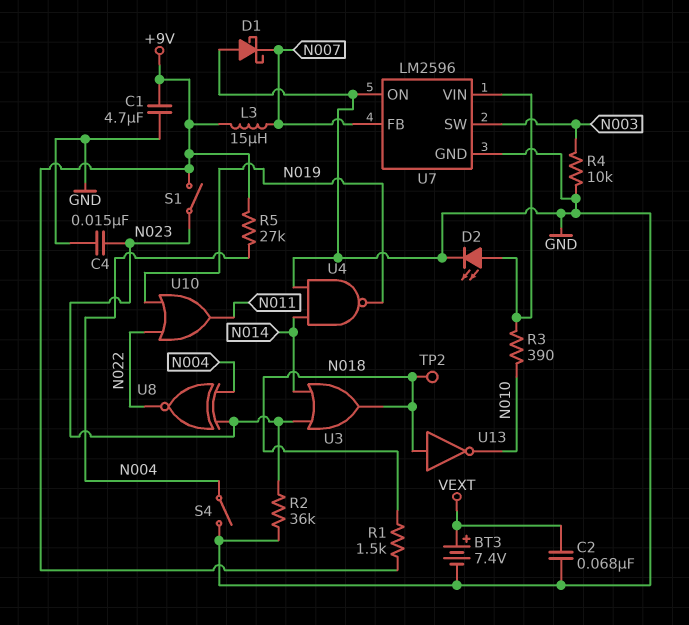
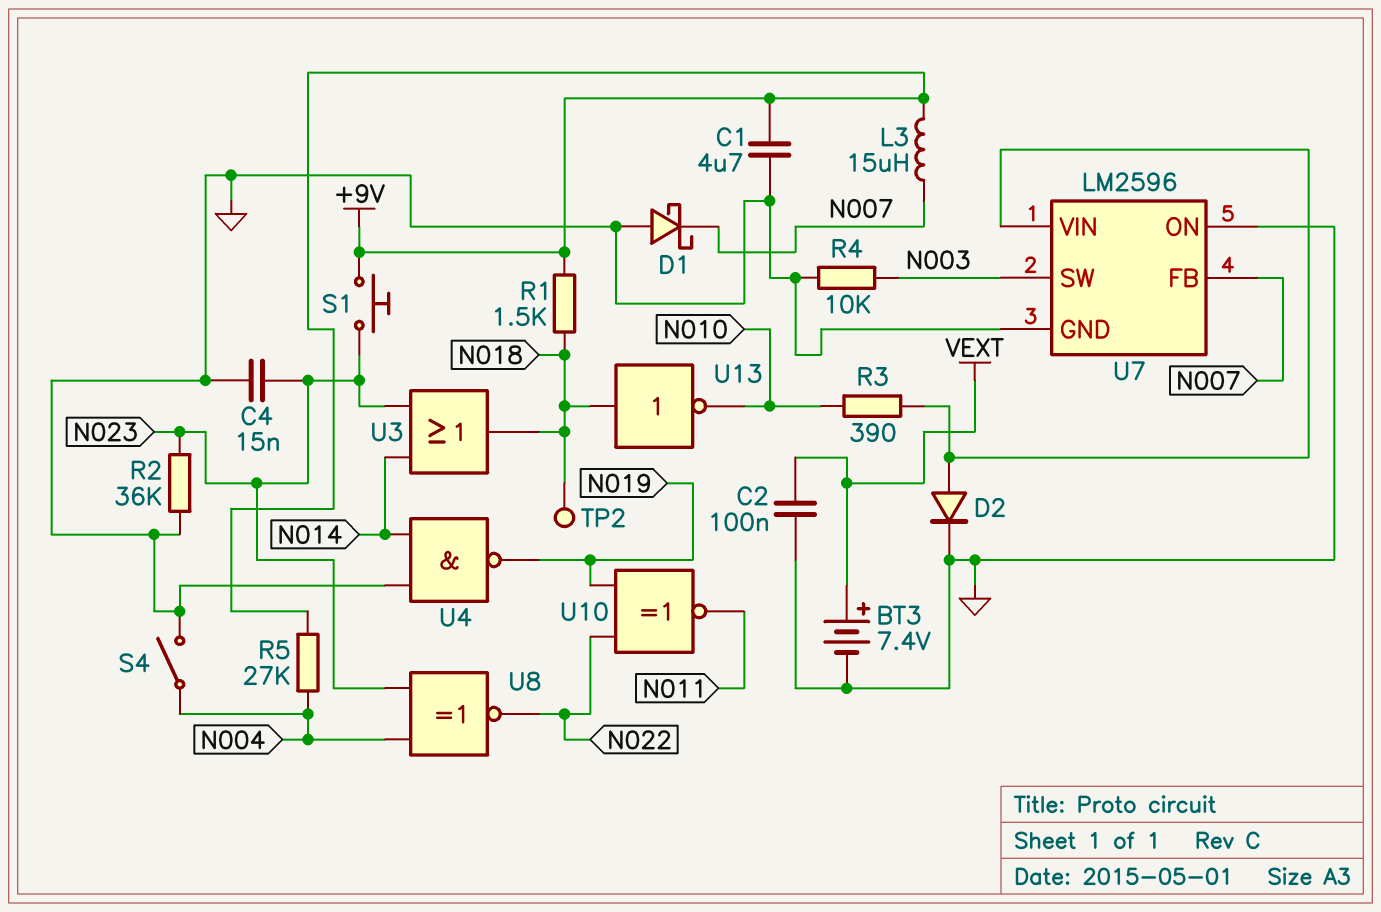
C2: 68nF (GND, VEXT) -> 100nF (GND, VEXT)
D2: LED (A U7/VIN, K GND) -> diode (A U7/VIN, K GND)
S1: switch (+9V, N023) -> button (+9V, N023)
U10: OR (in N019, in N022, out N011) -> XNOR (in N019, in N022, out N011)

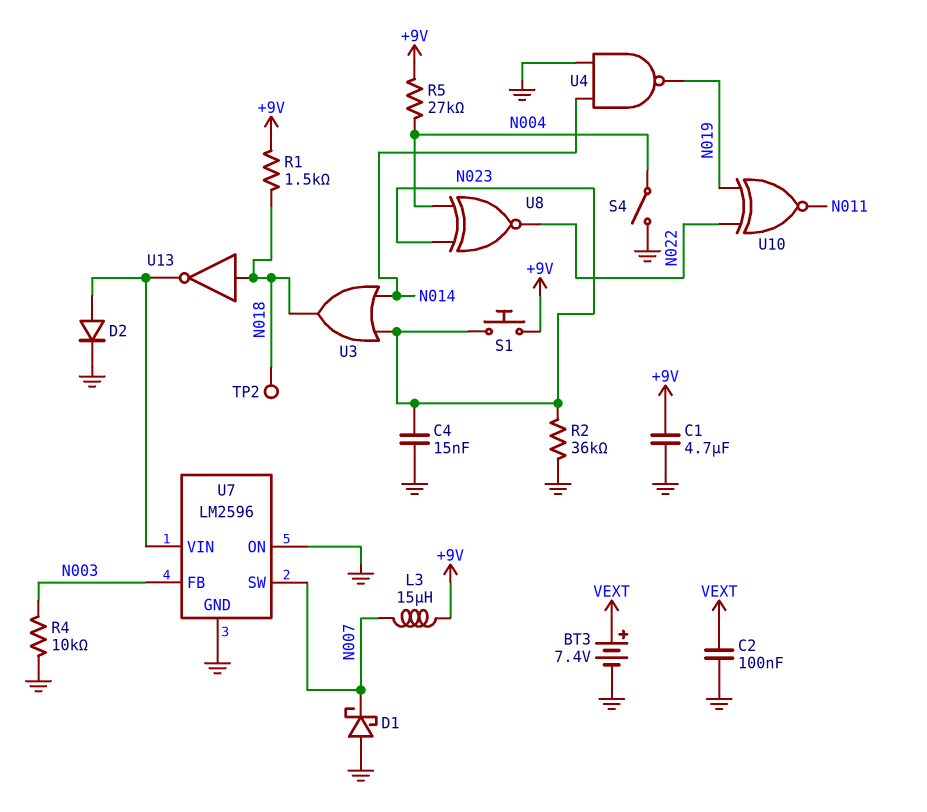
R3: 390 (N010, U7/VIN) -> none
U7 pin FB: N007 -> N003
U7 pin SW: N003 -> N007
U13: NOT (in N018, out N010) -> NOT (in N018, out U7/VIN)

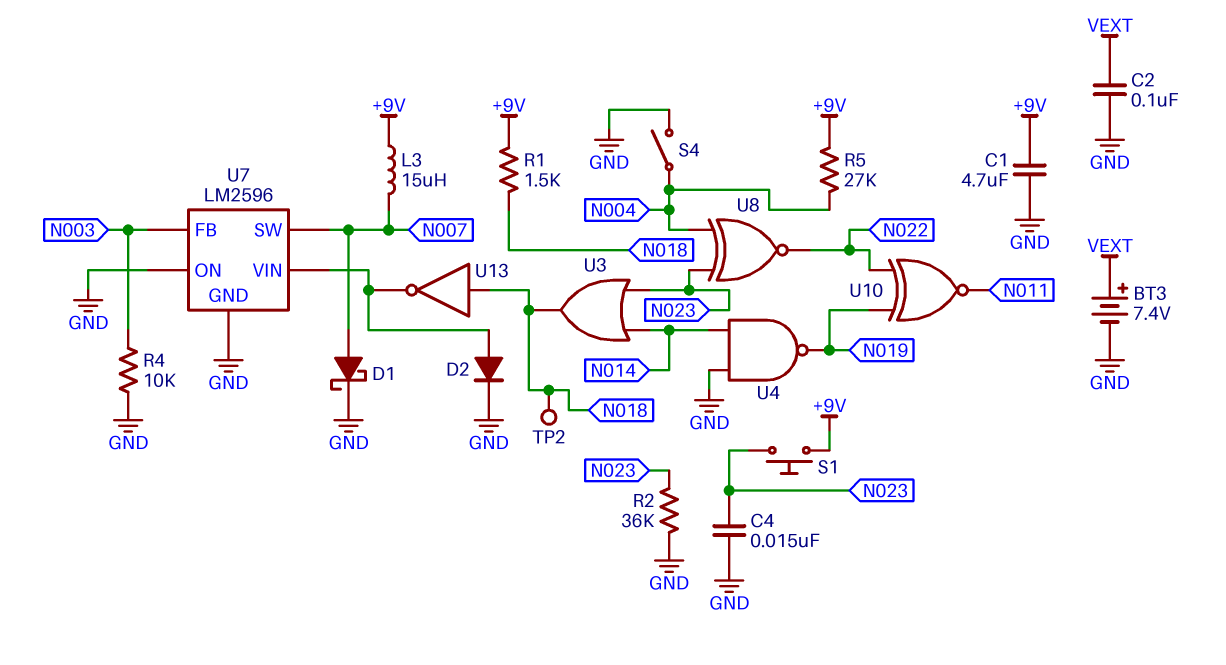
D1: schottky (A GND, K N007) -> schottky (A N007, K GND)

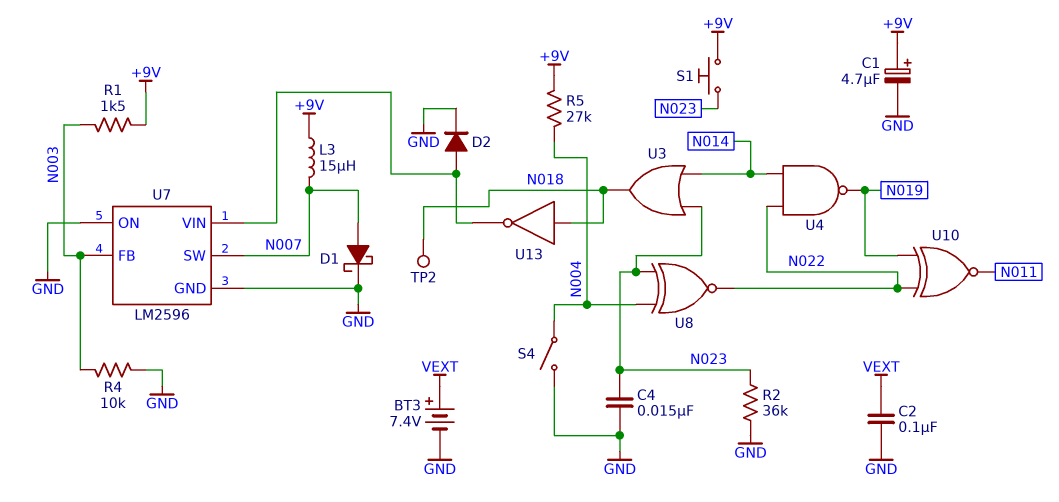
C1: 4.7uF (+9V, GND) -> 4.7uF (plus +9V, minus GND)
R1: 1.5k (+9V, N018) -> 1.5k (+9V, N003)
U4: NAND (in GND, in N014, out N019) -> NAND (in N014, in N022, out N019)

